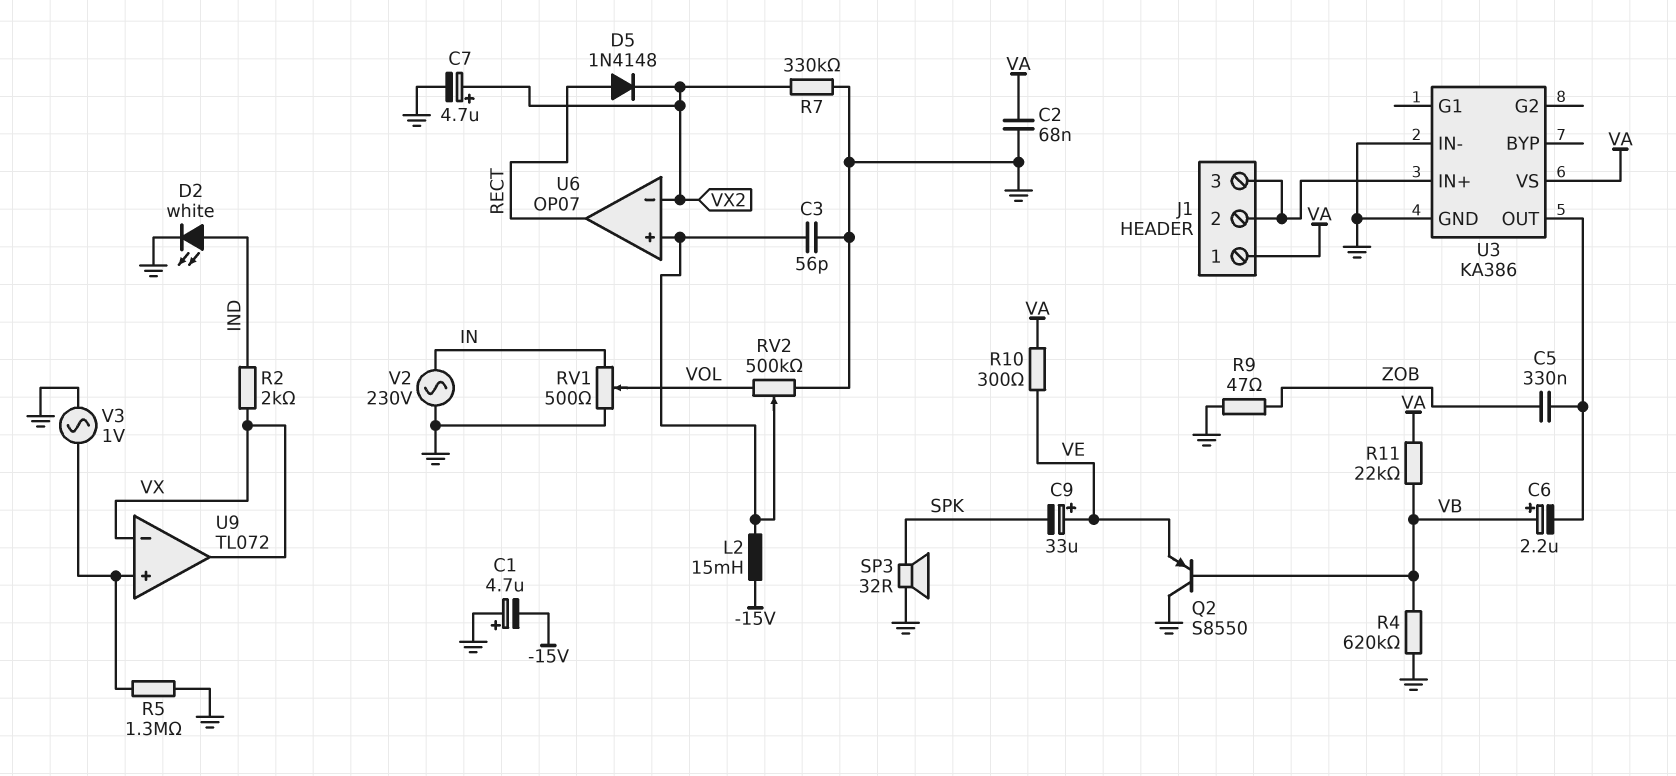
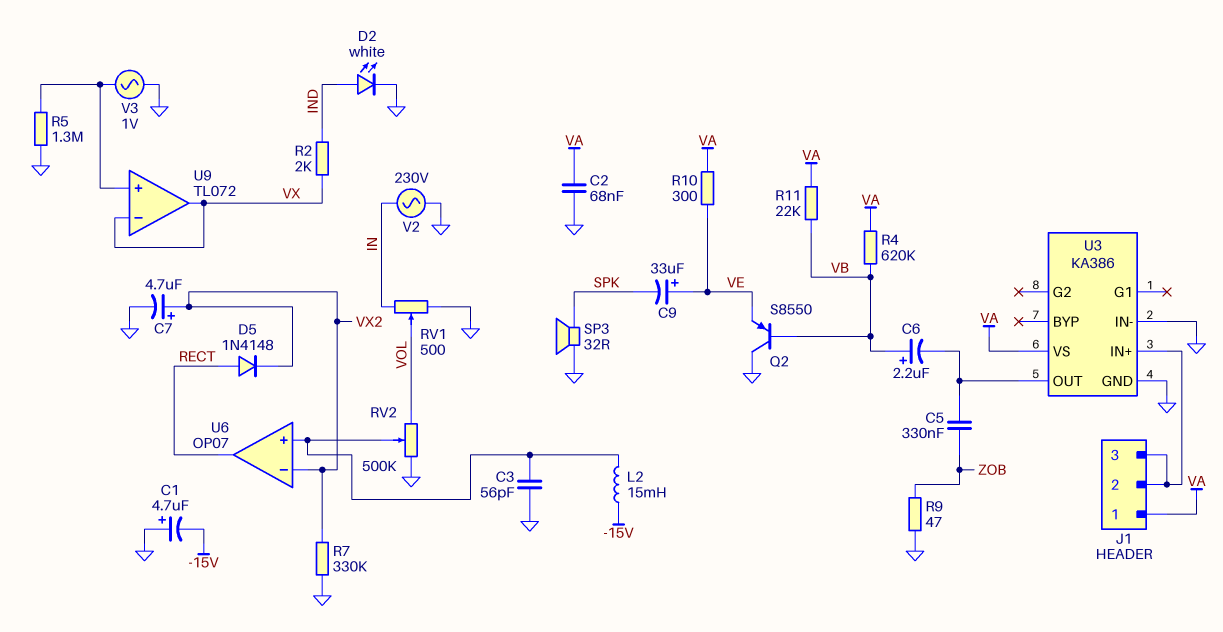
R4: 620k (GND, VB) -> 620k (VA, VB)

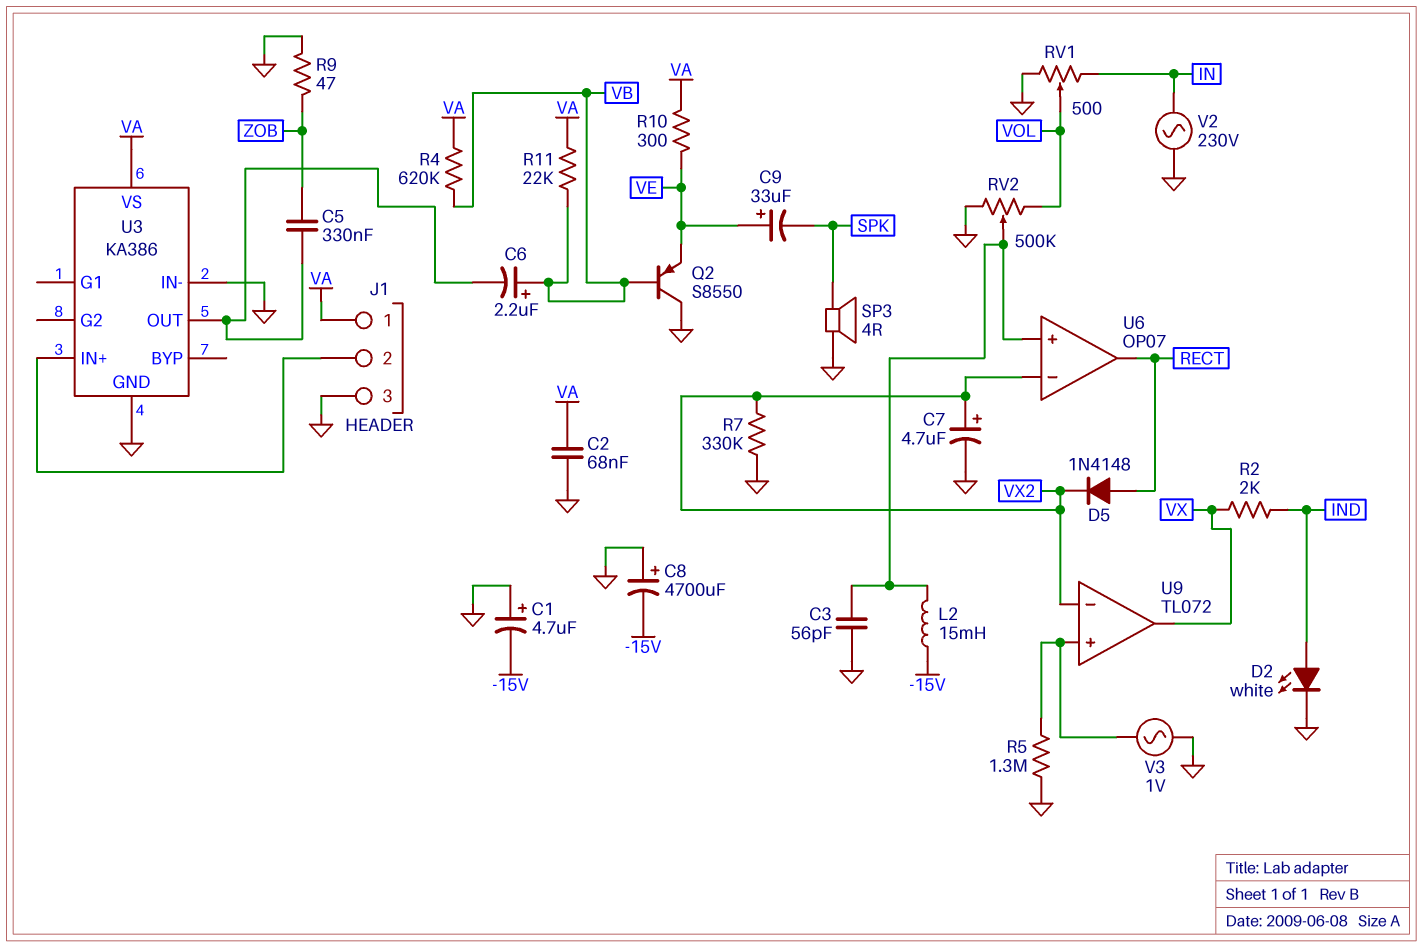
C8: none -> 4700uF (plus GND, minus -15V)
J1 pin 3: J1/2 -> GND
SP3: speaker 32R (GND, SPK) -> speaker 4R (GND, SPK)
U9 pin in-: VX -> VX2

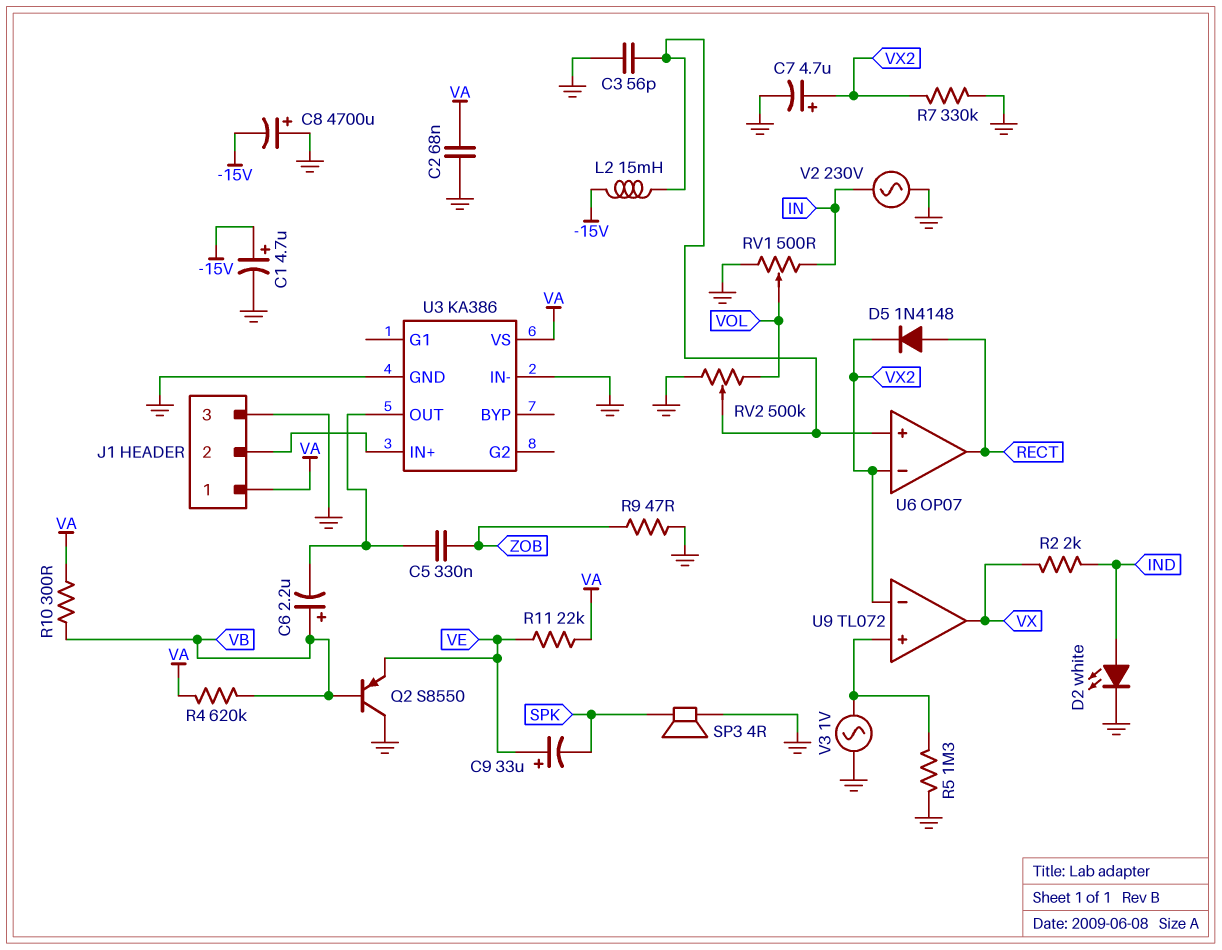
C1: 4.7uF (plus GND, minus -15V) -> 4.7uF (plus -15V, minus GND)
R10: 300 (VA, VE) -> 300 (VA, VB)
R11: 22k (VA, VB) -> 22k (VA, VE)

